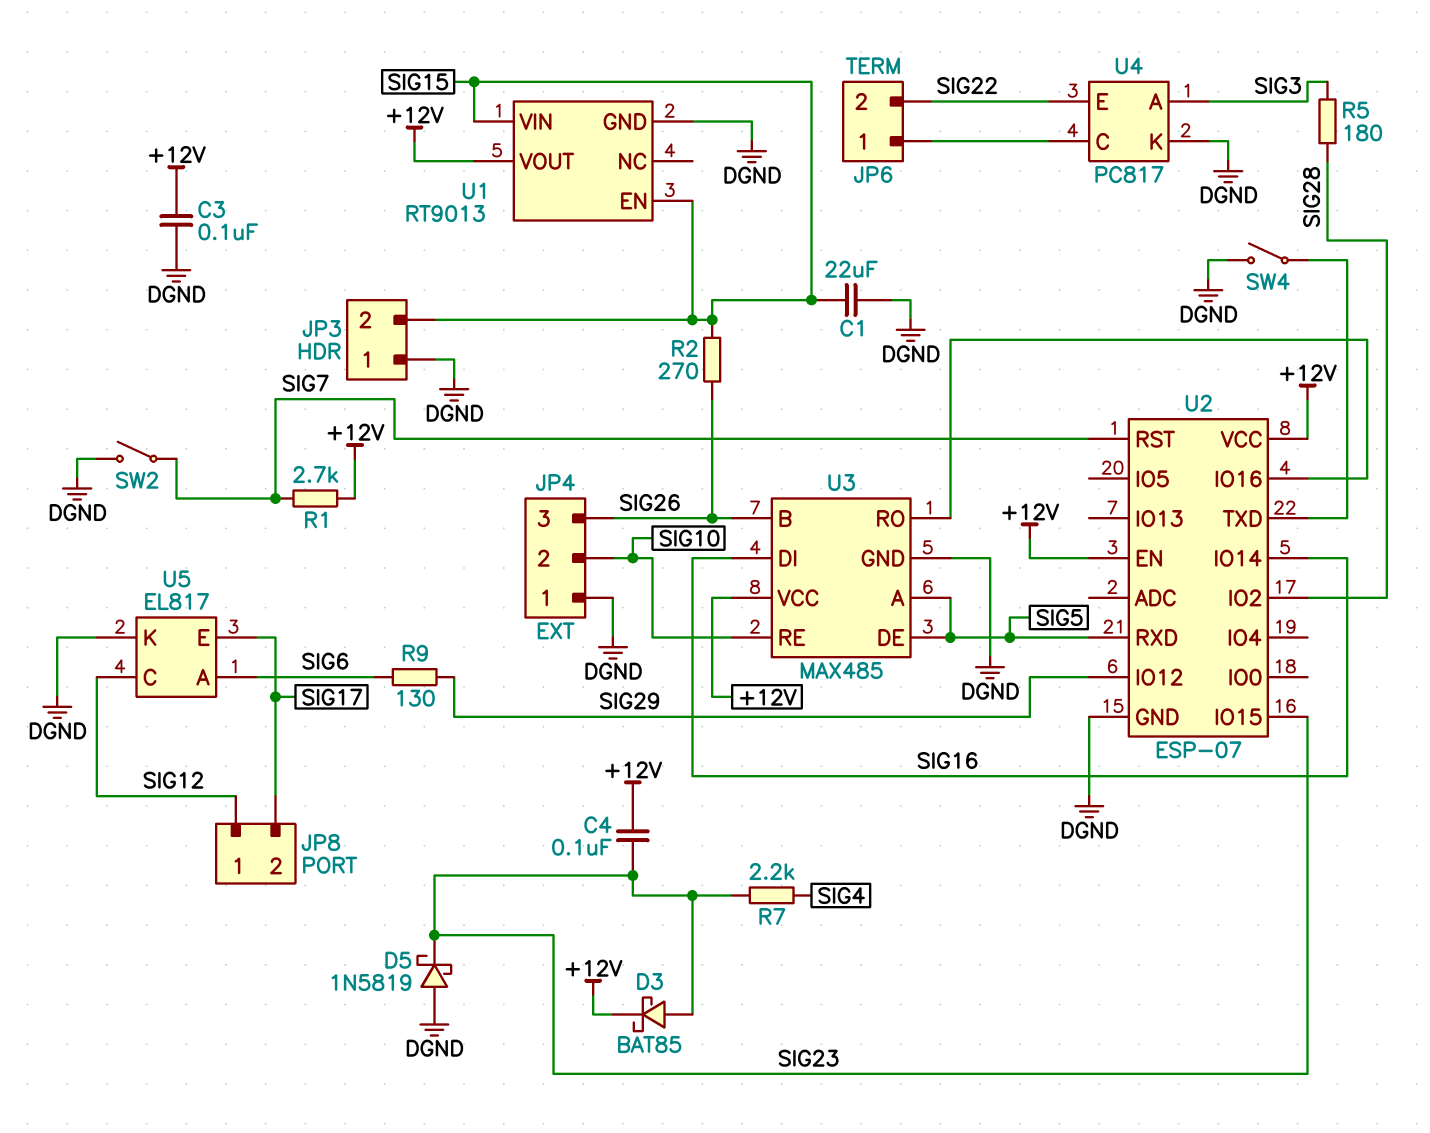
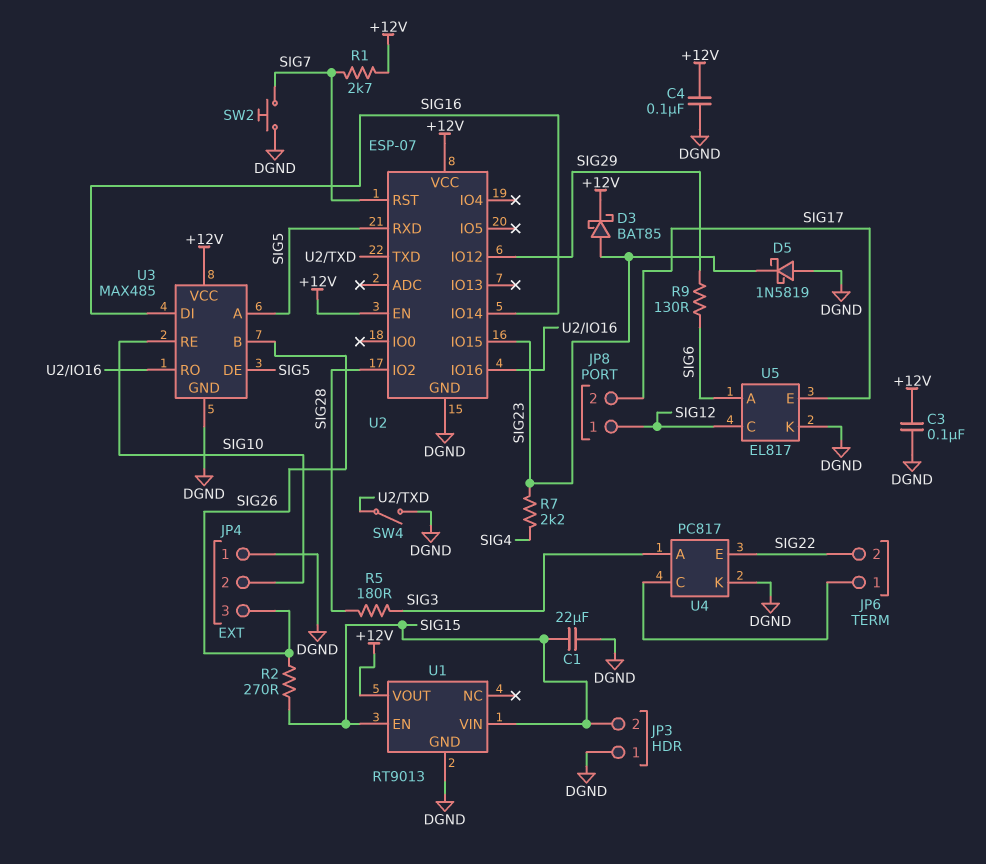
C4: 100nF (+12V, SIG23) -> 100nF (+12V, DGND)
SW2: switch (DGND, SIG7) -> button (DGND, SIG7)

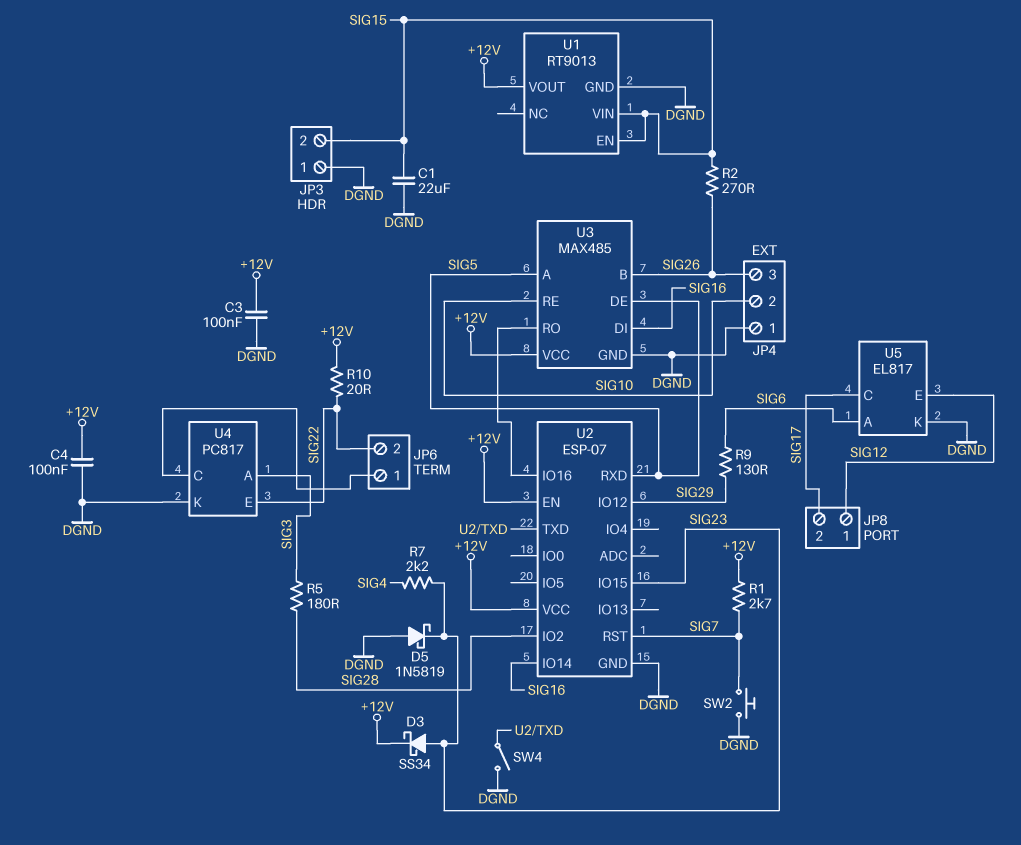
D3: schottky BAT85 (A SIG23, K +12V) -> schottky SS34 (A SIG23, K +12V)
R10: none -> 20 (+12V, SIG22)
U5 pin C: SIG12 -> SIG17
U5 pin E: SIG17 -> SIG12

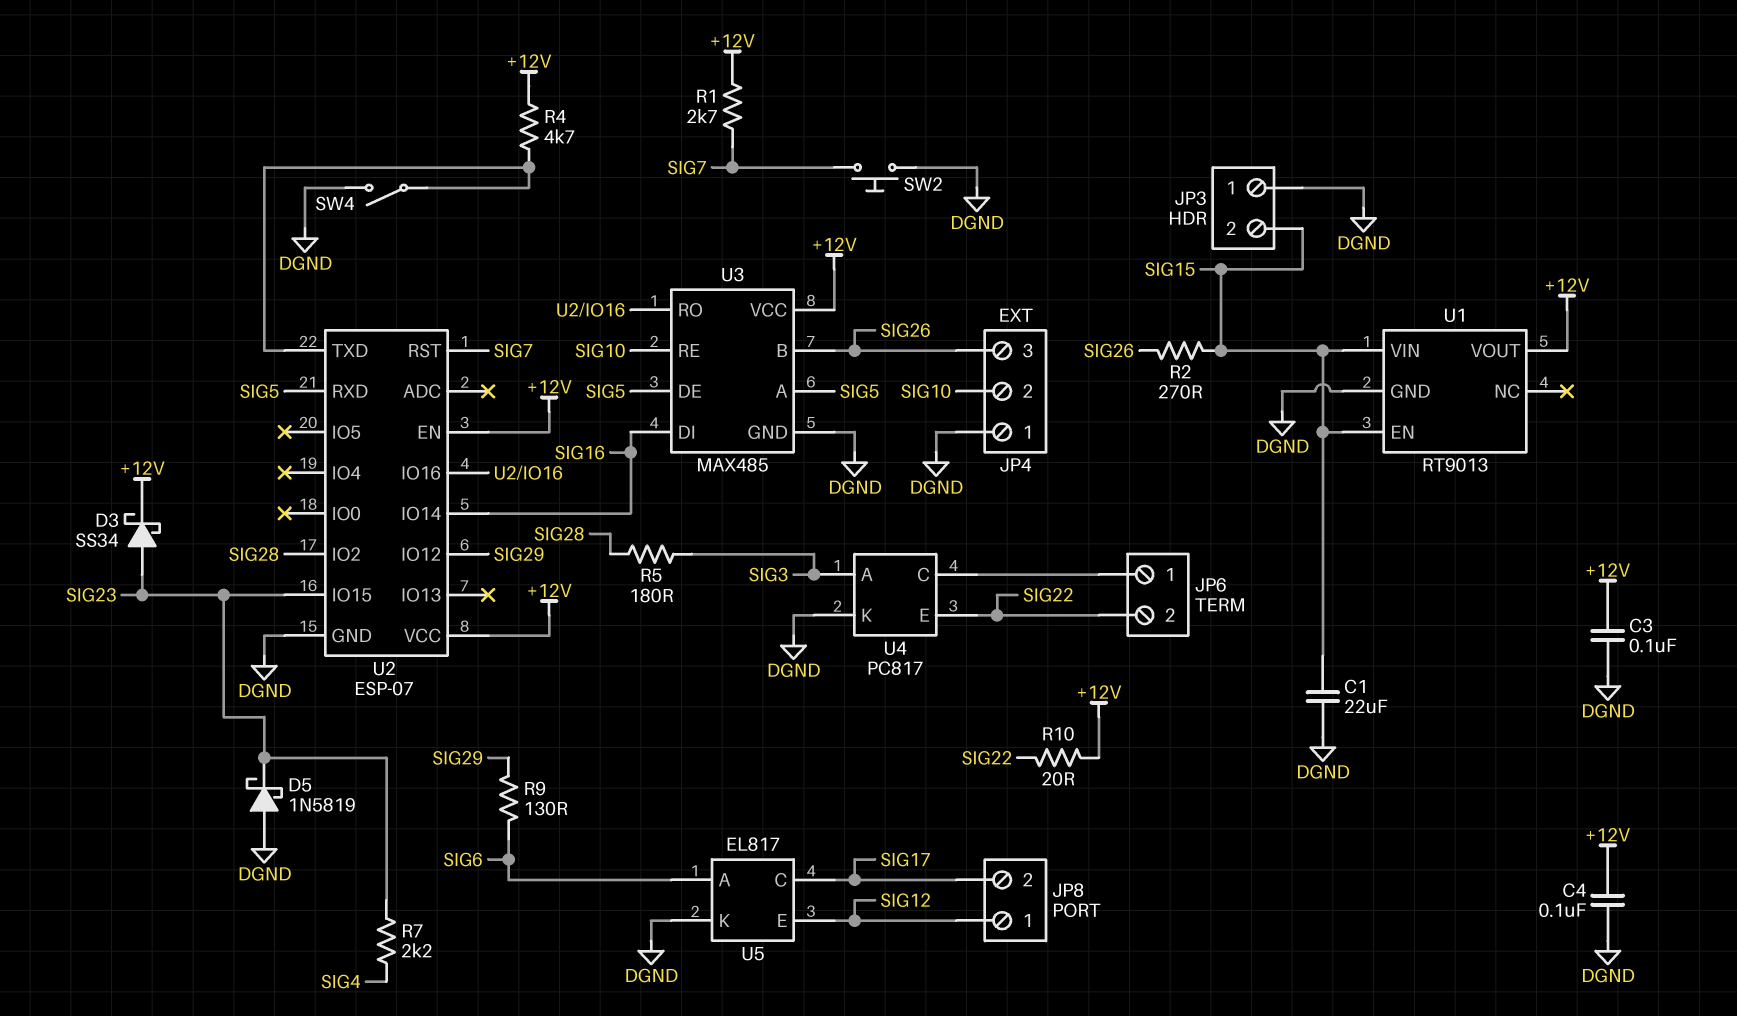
R4: none -> 4.7k (+12V, U2/TXD)

